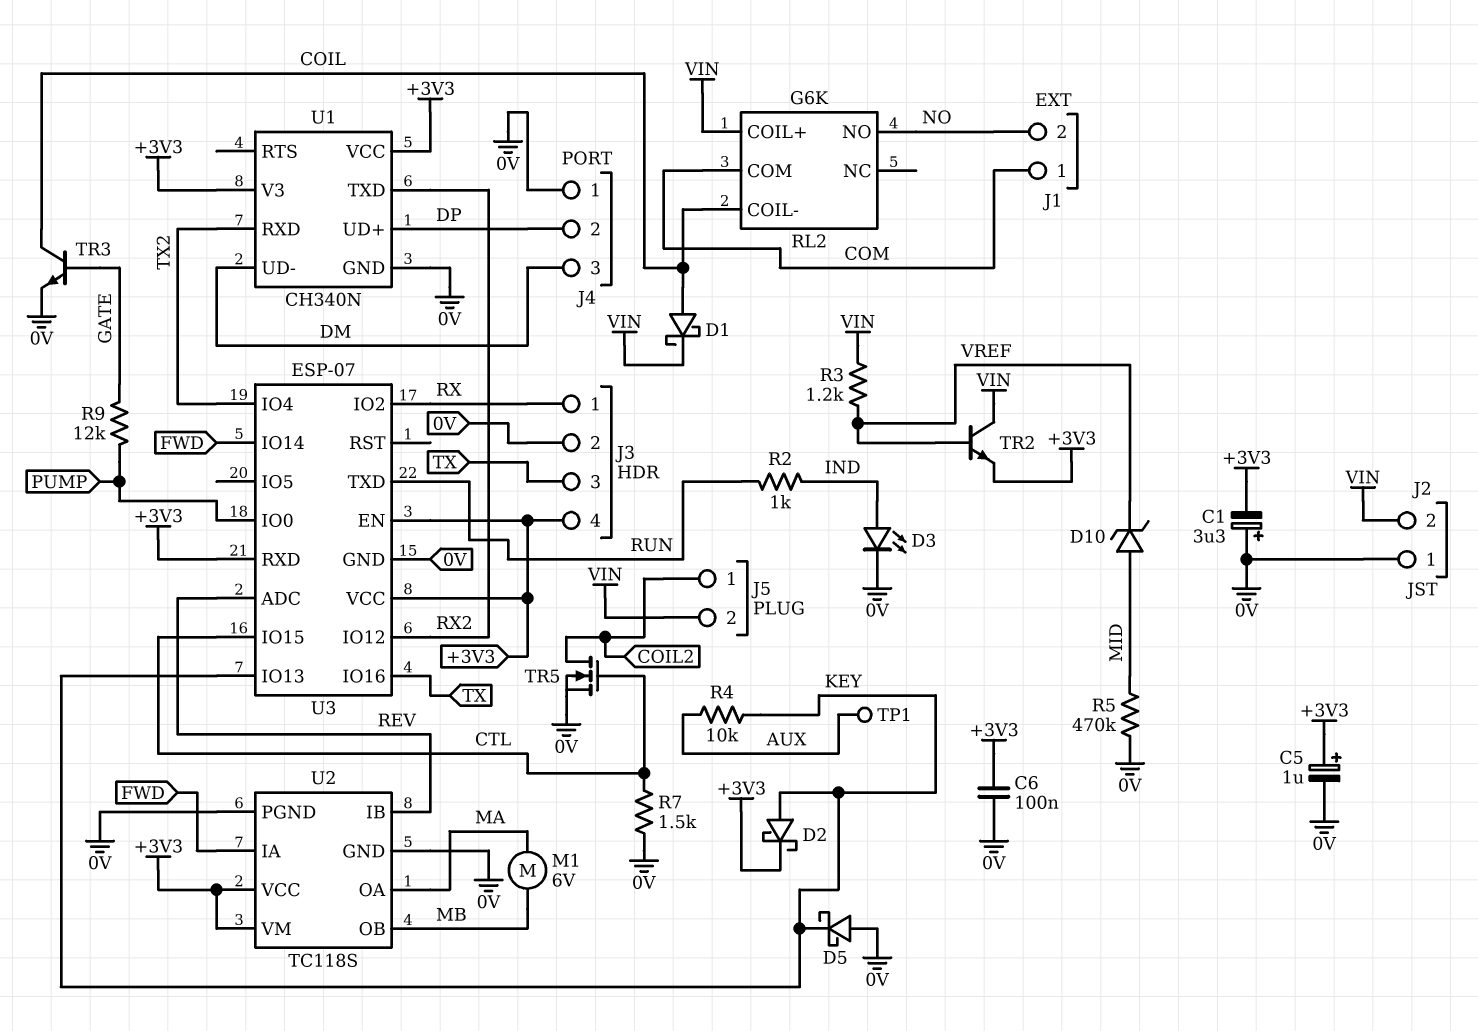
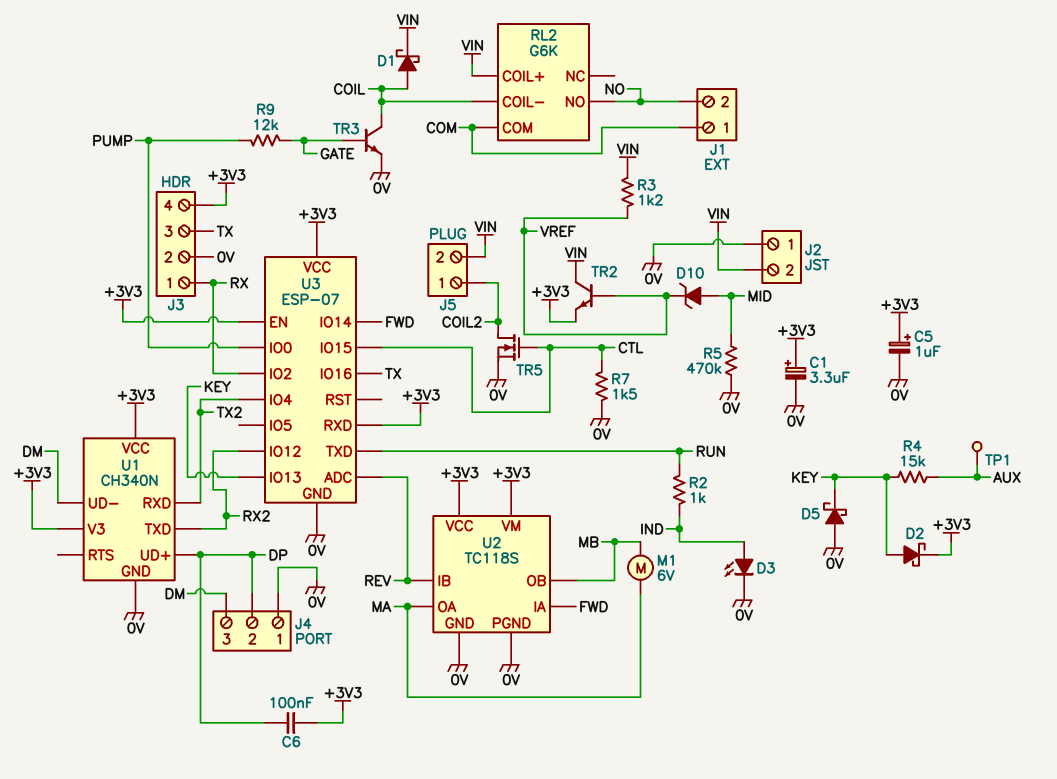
C1: 3.3uF (plus 0V, minus +3V3) -> 3.3uF (plus +3V3, minus 0V)
C6: 100nF (+3V3, 0V) -> 100nF (+3V3, DP)
R4: 10k (AUX, KEY) -> 15k (AUX, KEY)

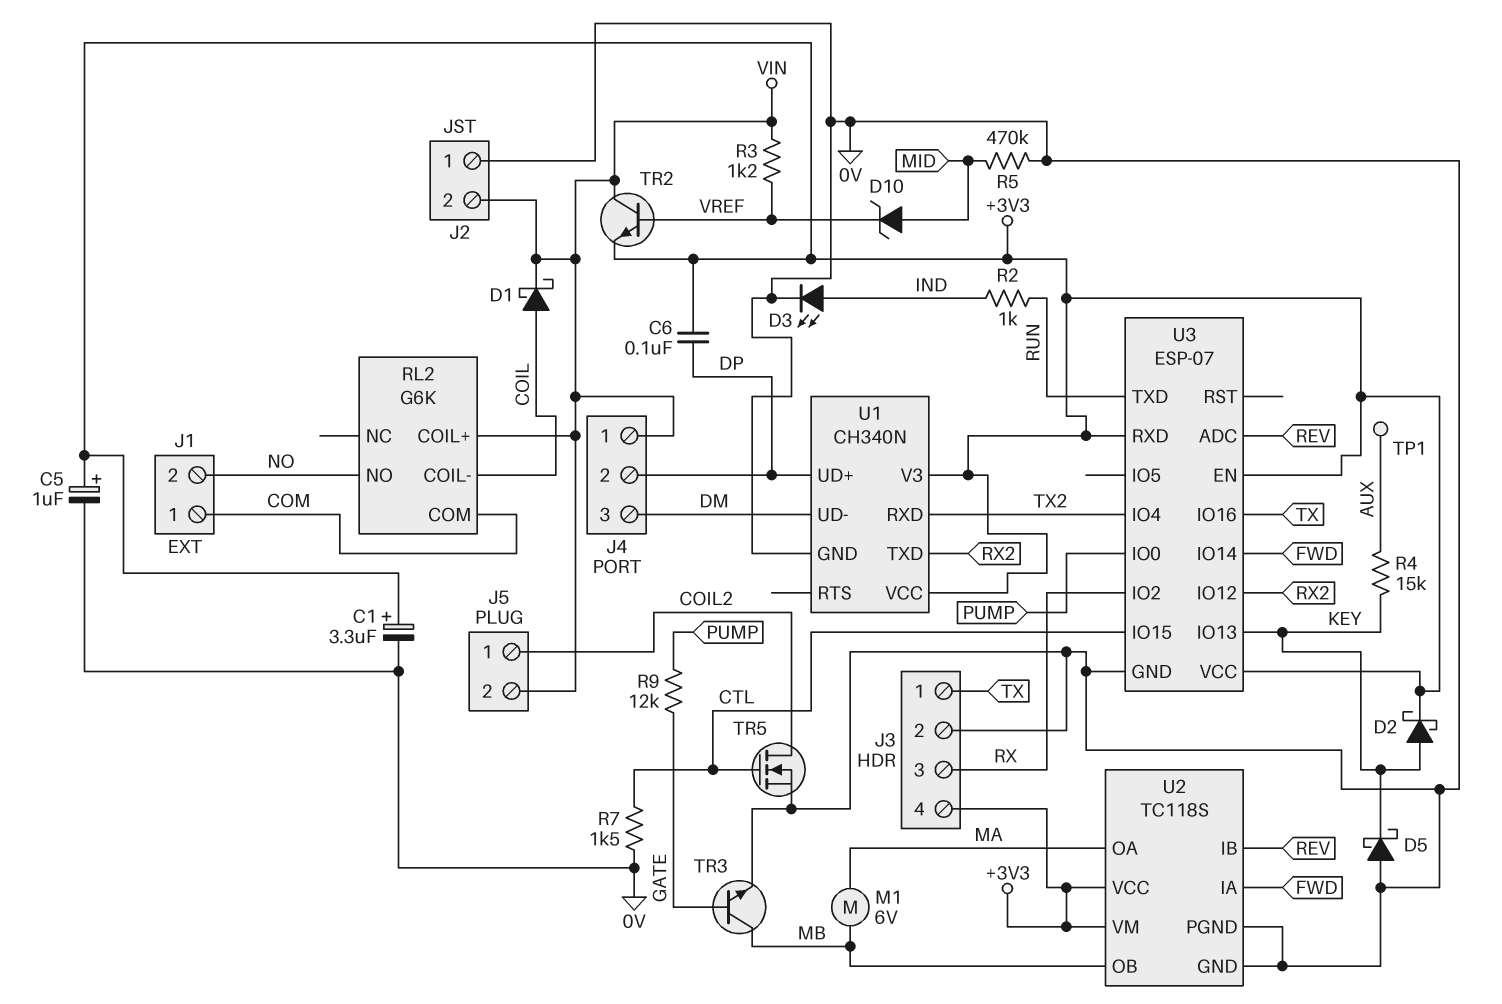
J3 pin 1: RX -> TX
J3 pin 3: TX -> RX
J4 pin 1: 0V -> VIN
TR3: NPN (B GATE, C COIL, E 0V) -> NPN (B GATE, C MB, E 0V)

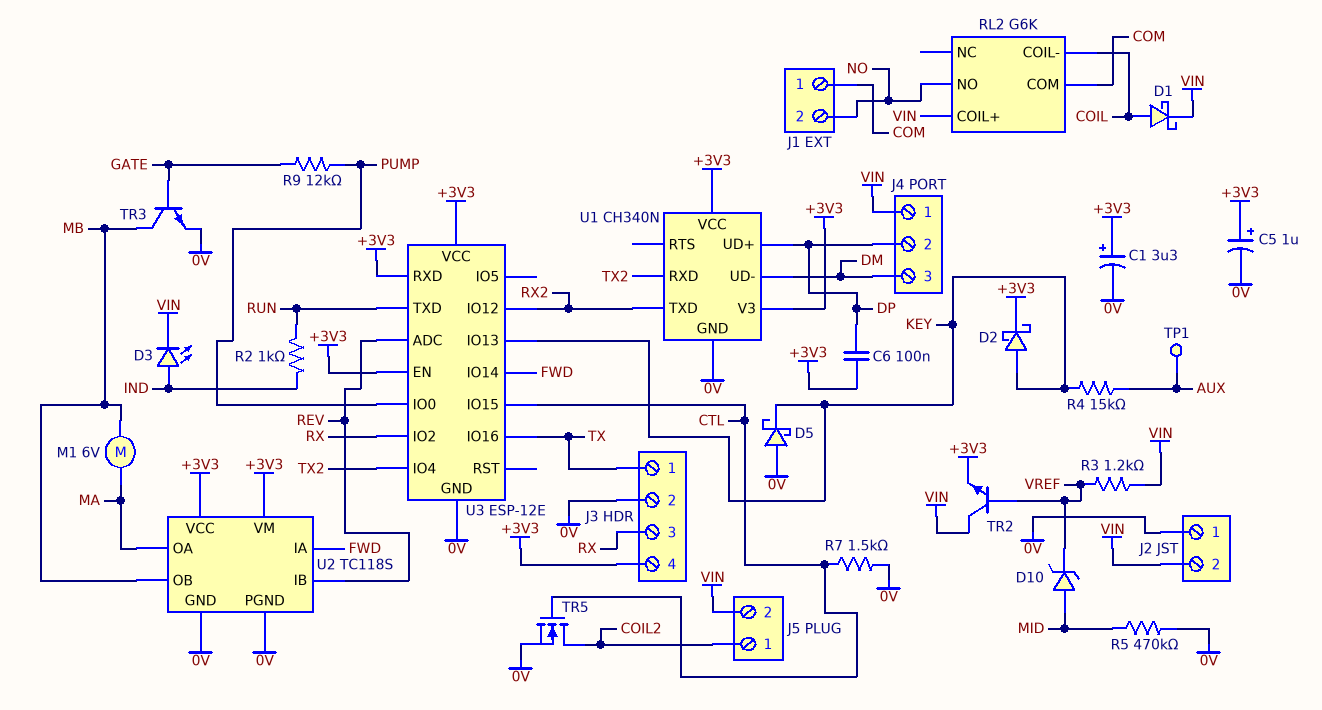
D3: LED (A IND, K 0V) -> LED (A IND, K VIN)
U3: ESP-07 -> ESP-12E

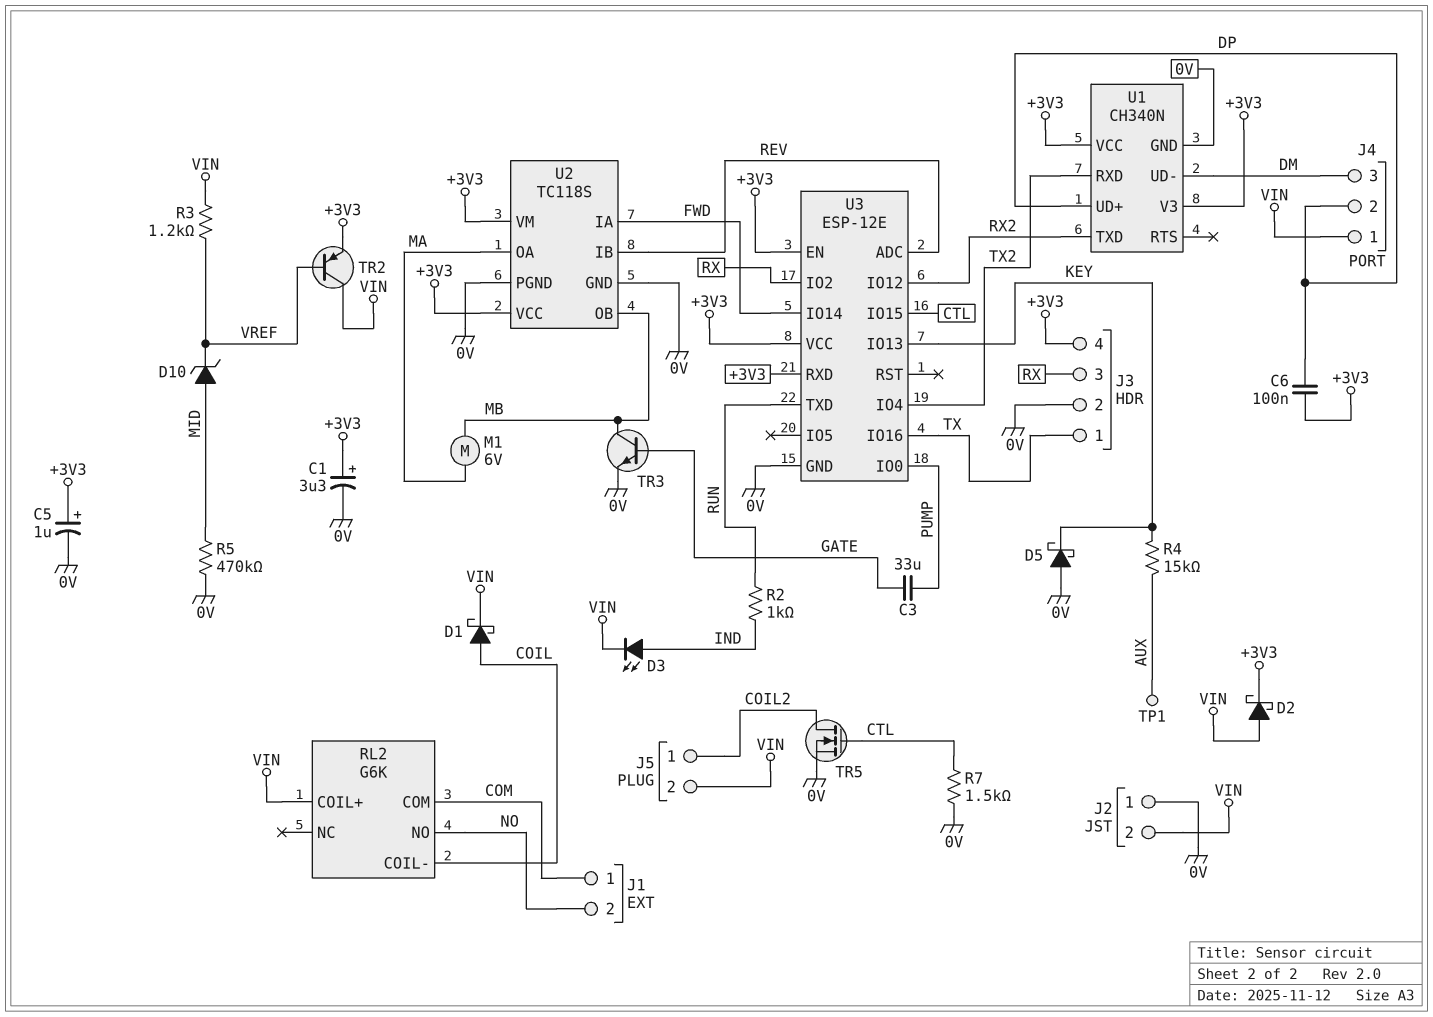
C3: none -> 33uF (GATE, PUMP)
D2: schottky (A KEY, K +3V3) -> schottky (A VIN, K +3V3)
R9: 12k (GATE, PUMP) -> none
TR2: NPN (B VREF, C VIN, E +3V3) -> PNP (B VREF, C VIN, E +3V3)

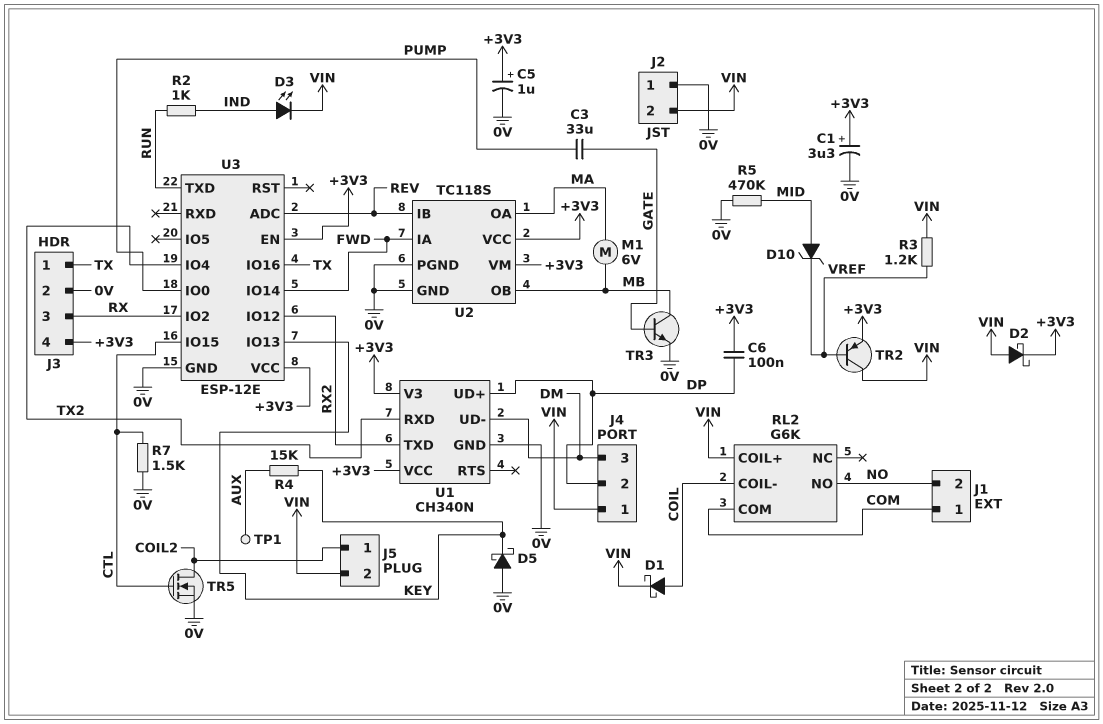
U3 pin RXD: +3V3 -> none

